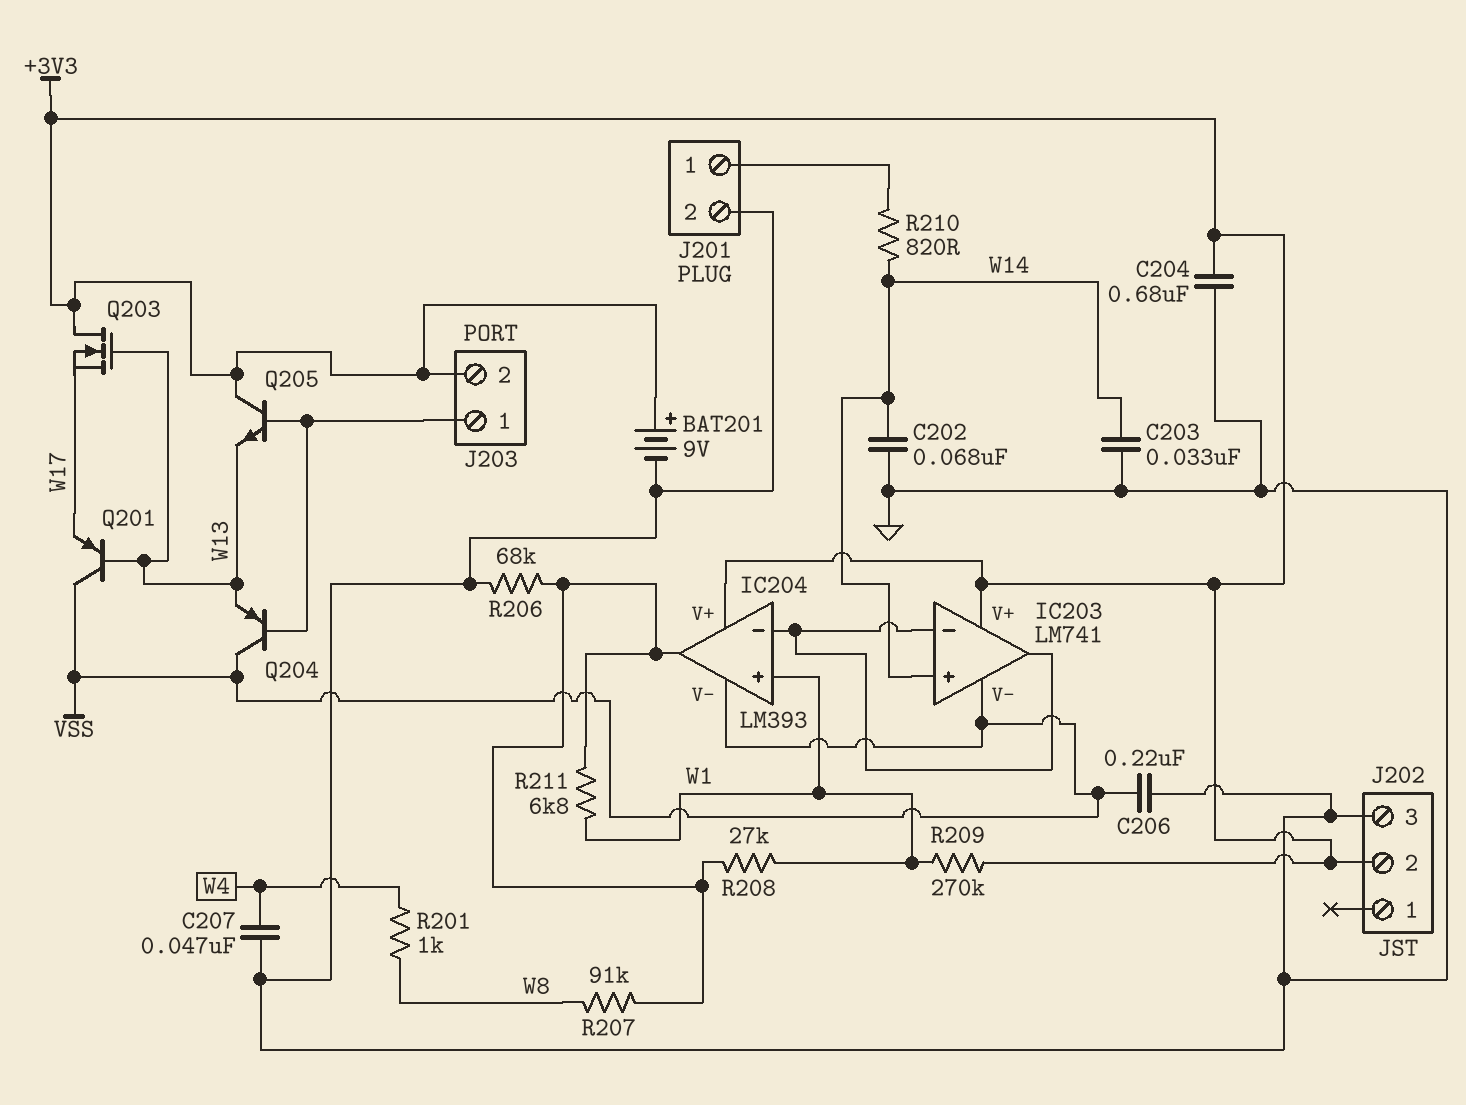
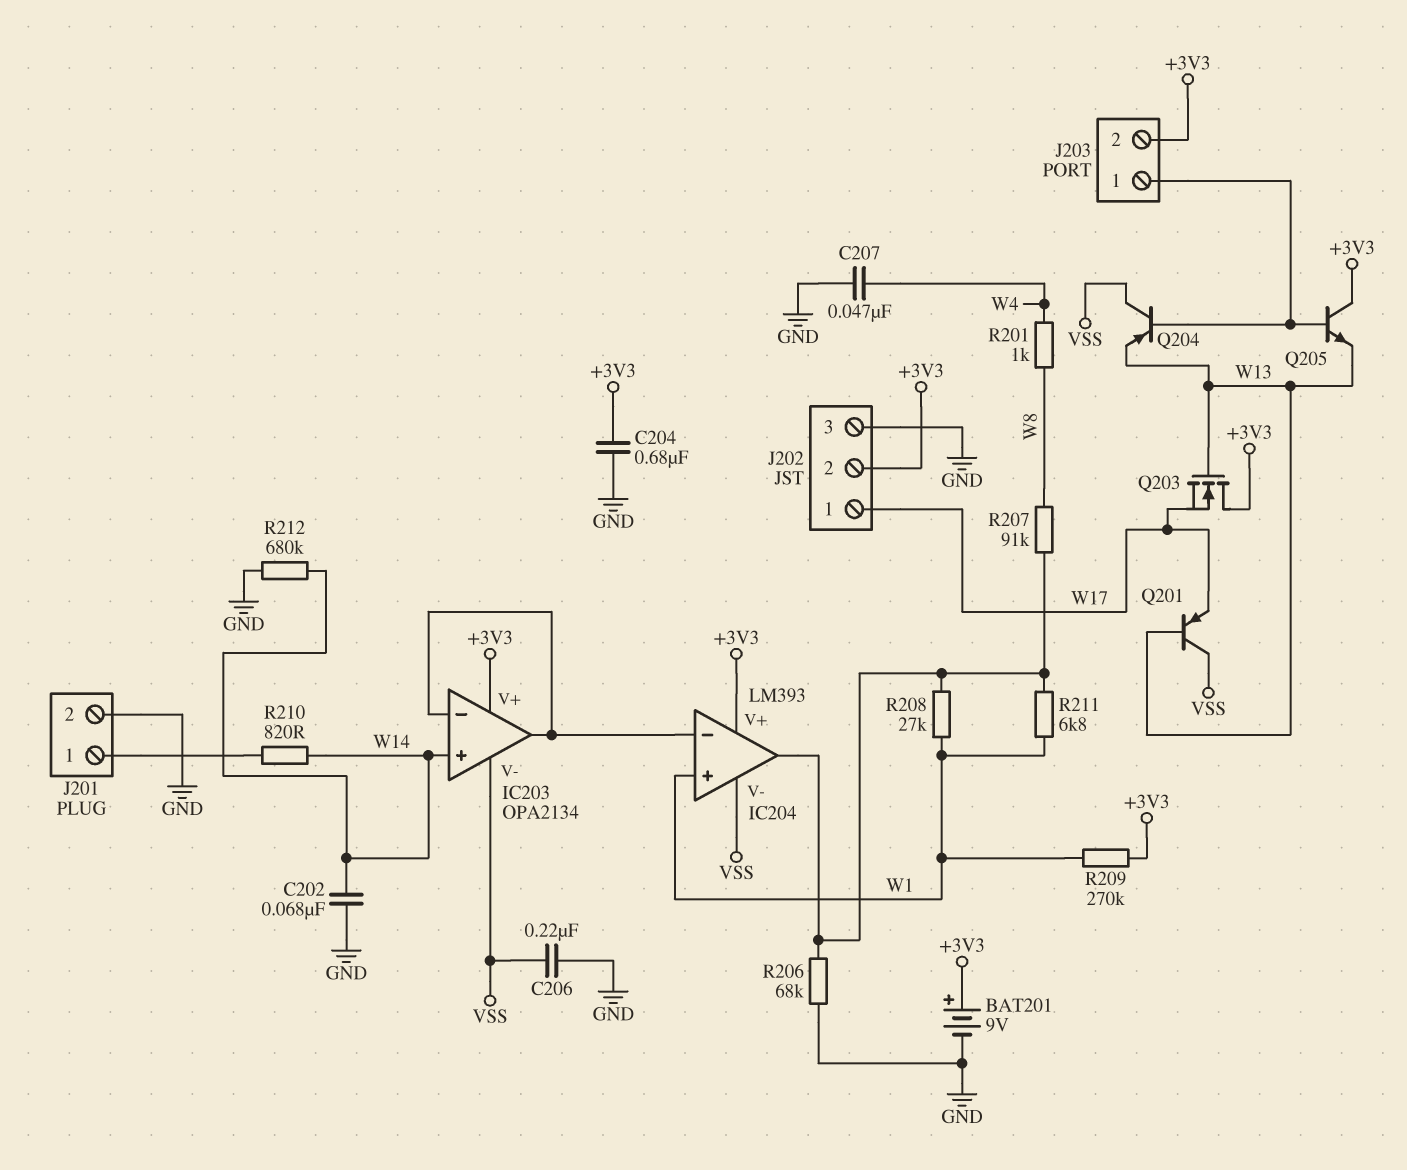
C203: 33nF (GND, W14) -> none
IC203: LM741 -> OPA2134
J202 pin 1: none -> W17
R212: none -> 680k (GND, W14)

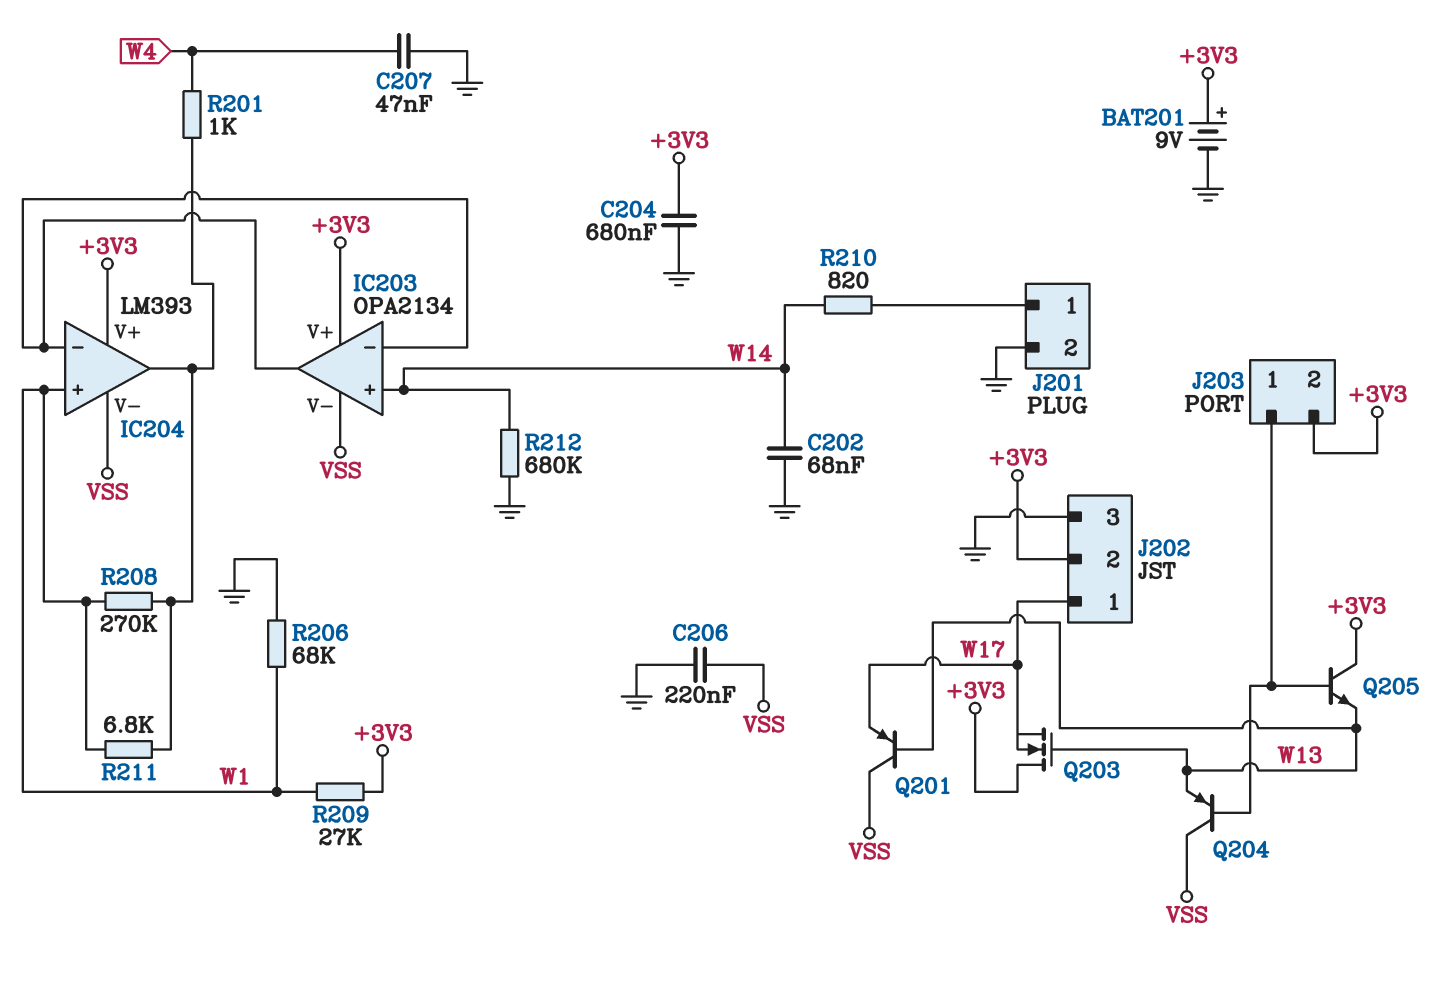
R201: 1k (W4, W8) -> 1k (IC204/out, W4)
R206: 68k (GND, IC204/out) -> 68k (GND, W1)
R207: 91k (IC204/out, W8) -> none
R208: 27k (IC204/out, W1) -> 270k (IC204/out, W1)
R209: 270k (+3V3, W1) -> 27k (+3V3, W1)

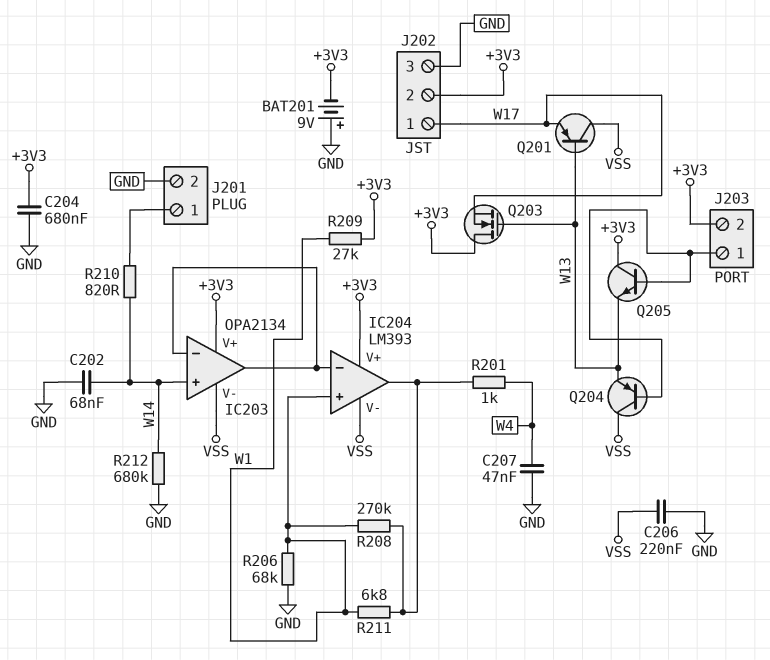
BAT201: 9V (plus +3V3, minus GND) -> 9V (plus GND, minus +3V3)

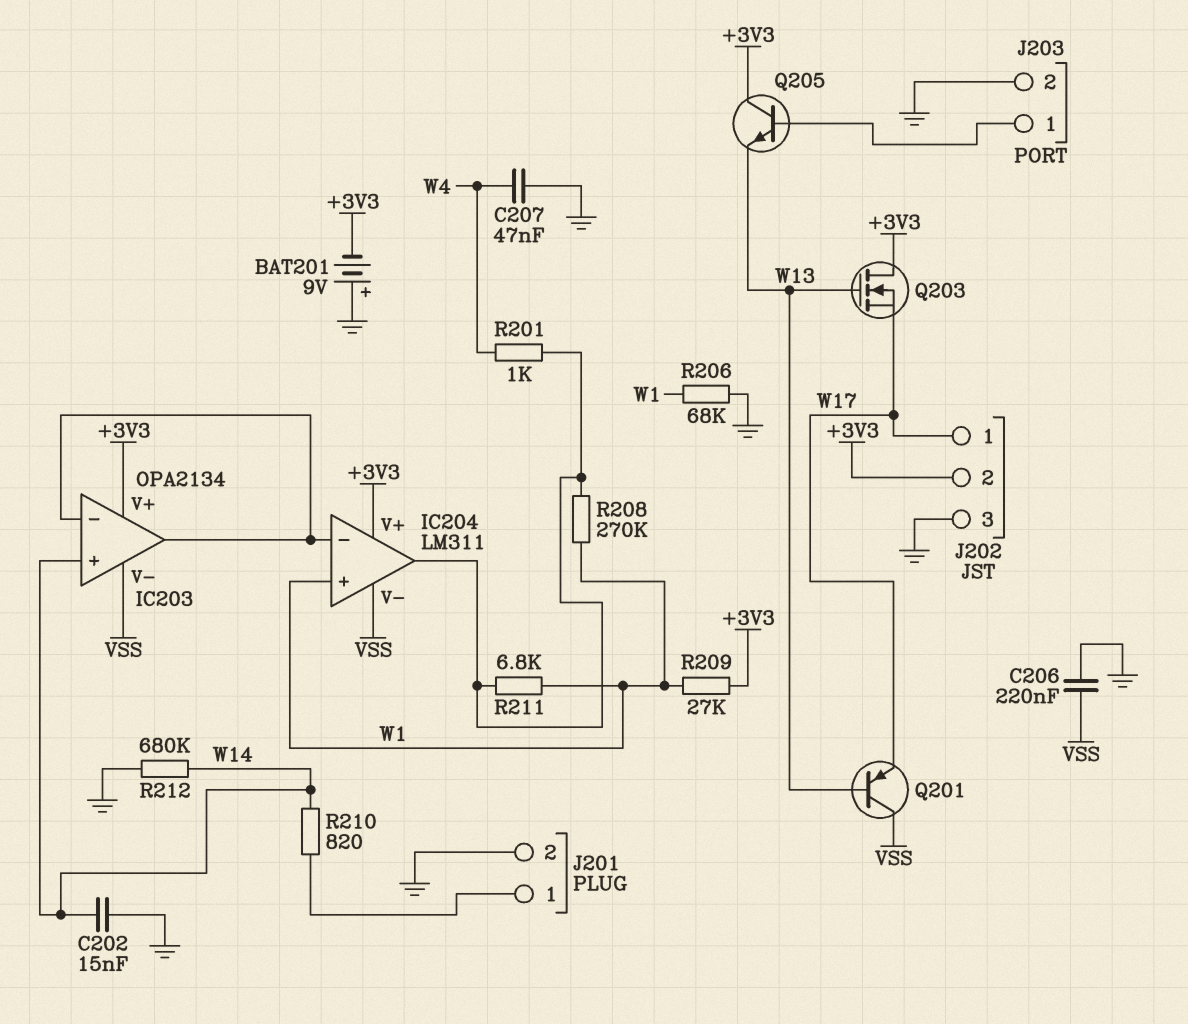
C202: 68nF (GND, W14) -> 15nF (GND, W14)
C204: 680nF (+3V3, GND) -> none
IC204: LM393 -> LM311
J203 pin 2: +3V3 -> GND
Q204: PNP (B J203/1, C VSS, E W13) -> none

